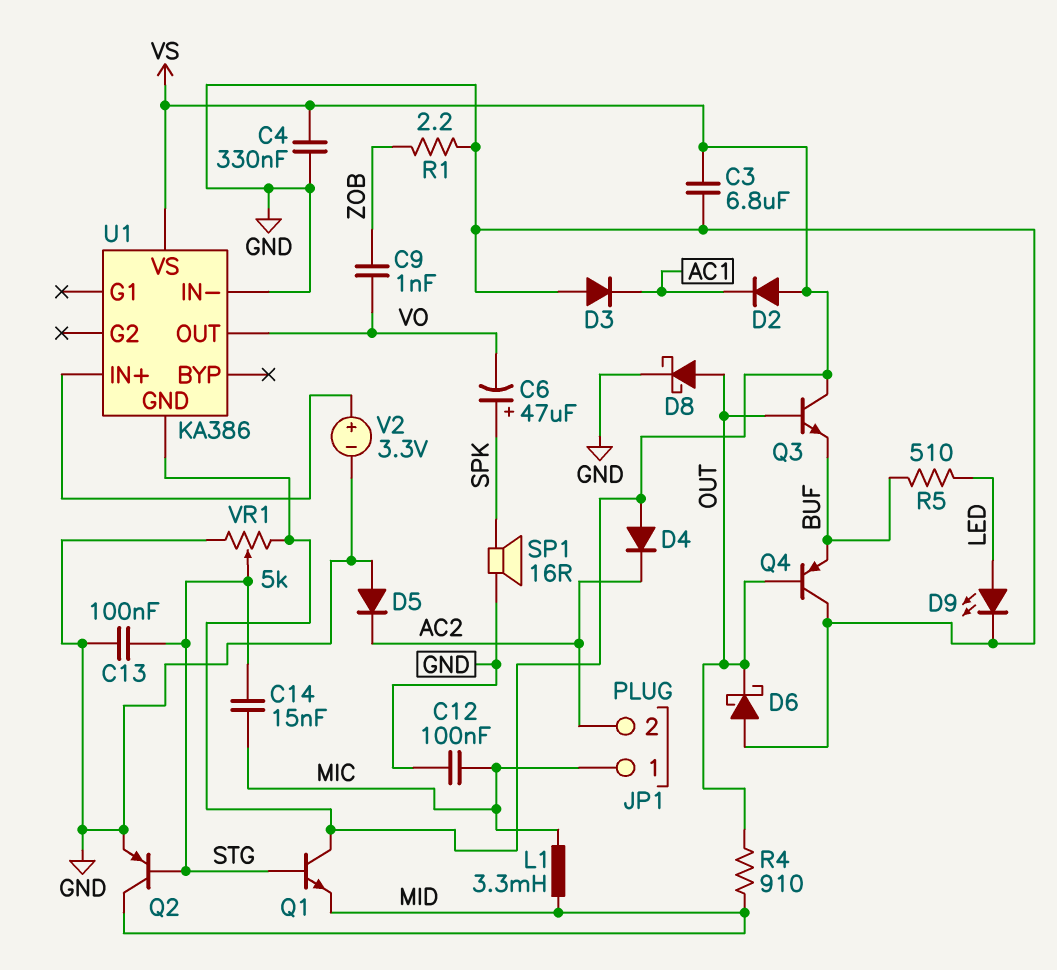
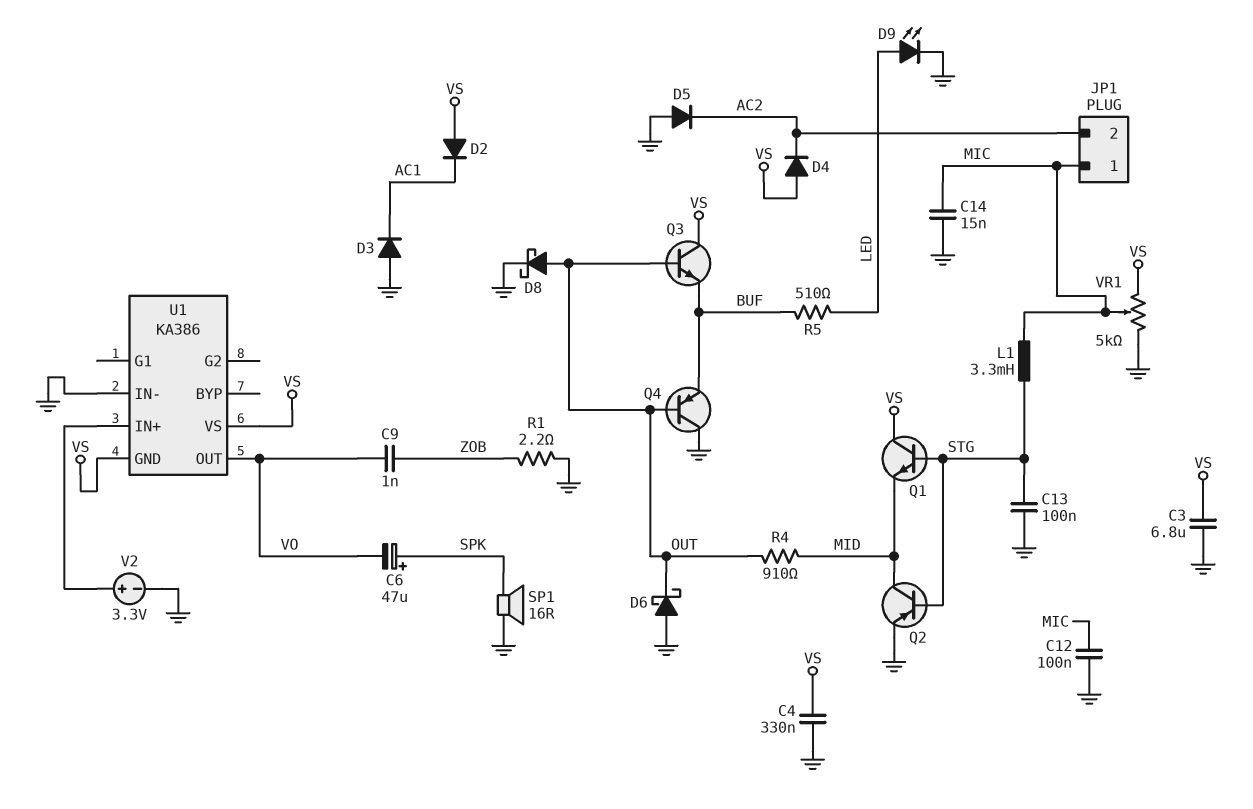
C14: 15nF (MIC, STG) -> 15nF (GND, MIC)
L1: 3.3mH (MIC, MID) -> 3.3mH (MIC, STG)
VR1: 5k (GND, VS, wiper STG) -> 5k (GND, VS, wiper MIC)

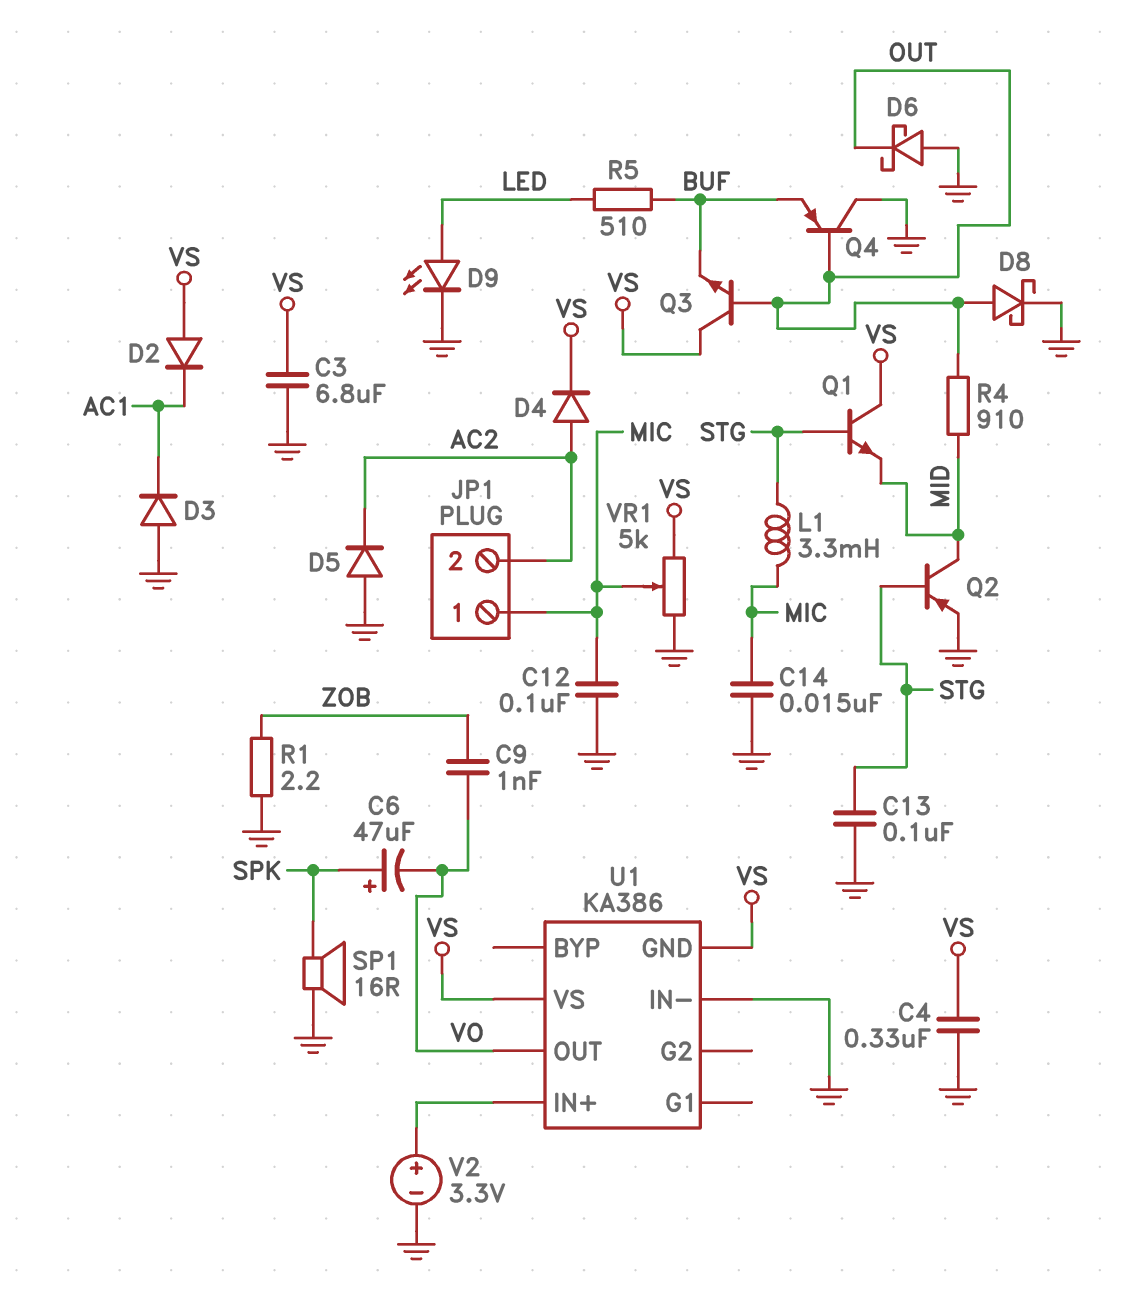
D4: diode (A VS, K AC2) -> diode (A AC2, K VS)

